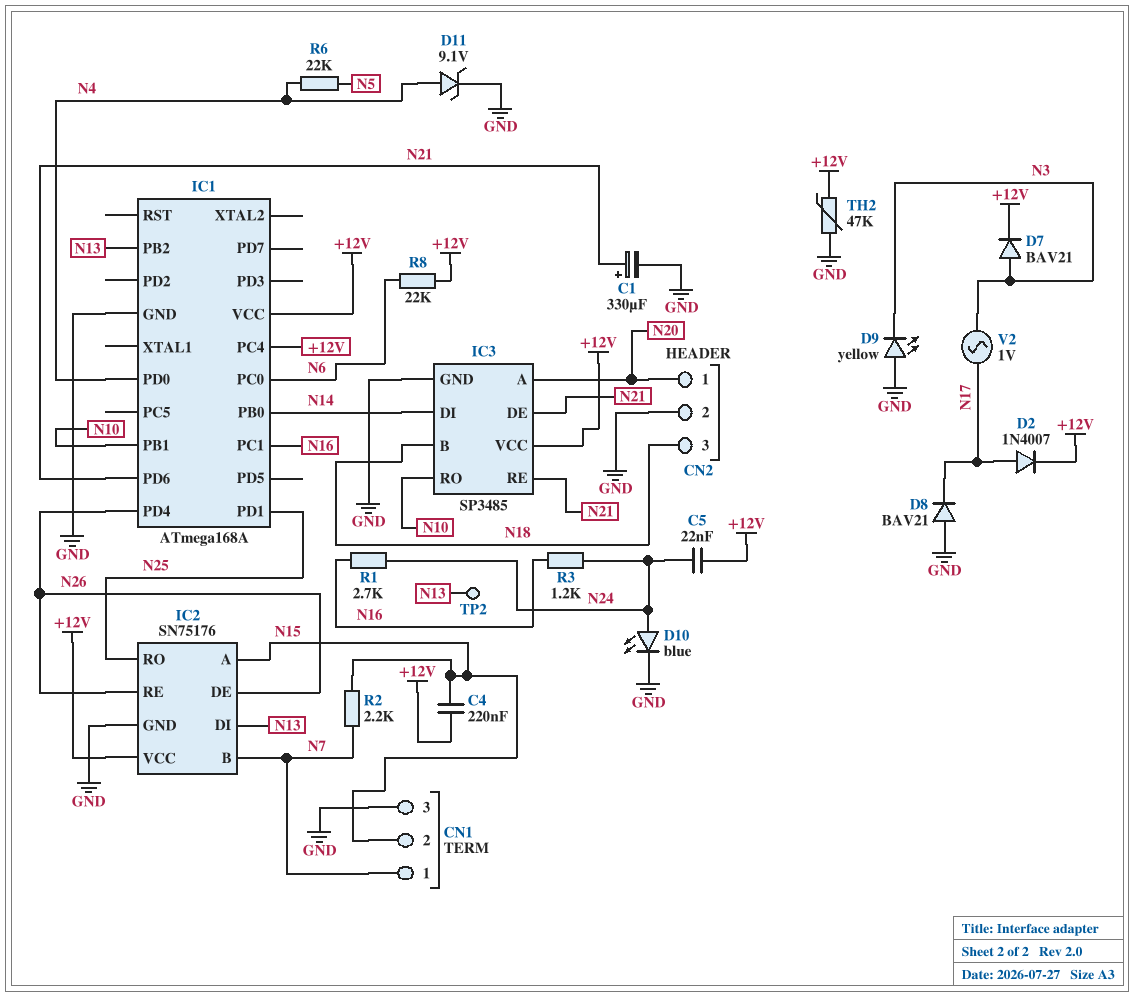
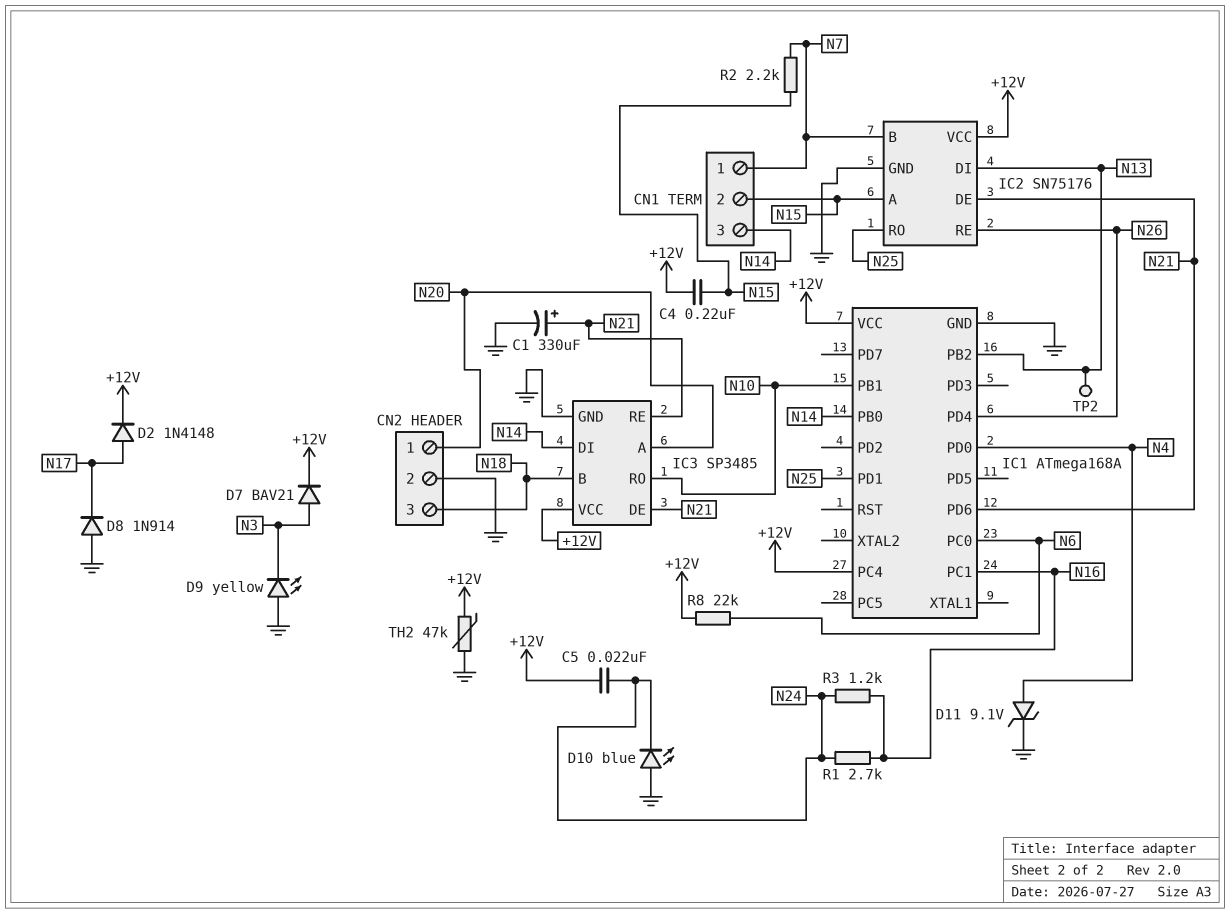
CN1 pin 3: GND -> N14
D2: diode 1N4007 (A N17, K +12V) -> diode 1N4148 (A N17, K +12V)
D8: diode BAV21 (A GND, K N17) -> diode 1N914 (A GND, K N17)
D10: LED blue (A N24, K GND) -> LED blue (A GND, K N24)
IC2 pin DE: N26 -> N21
R6: 22k (N4, N5) -> none
V2: AC 1V (N3, N17) -> none

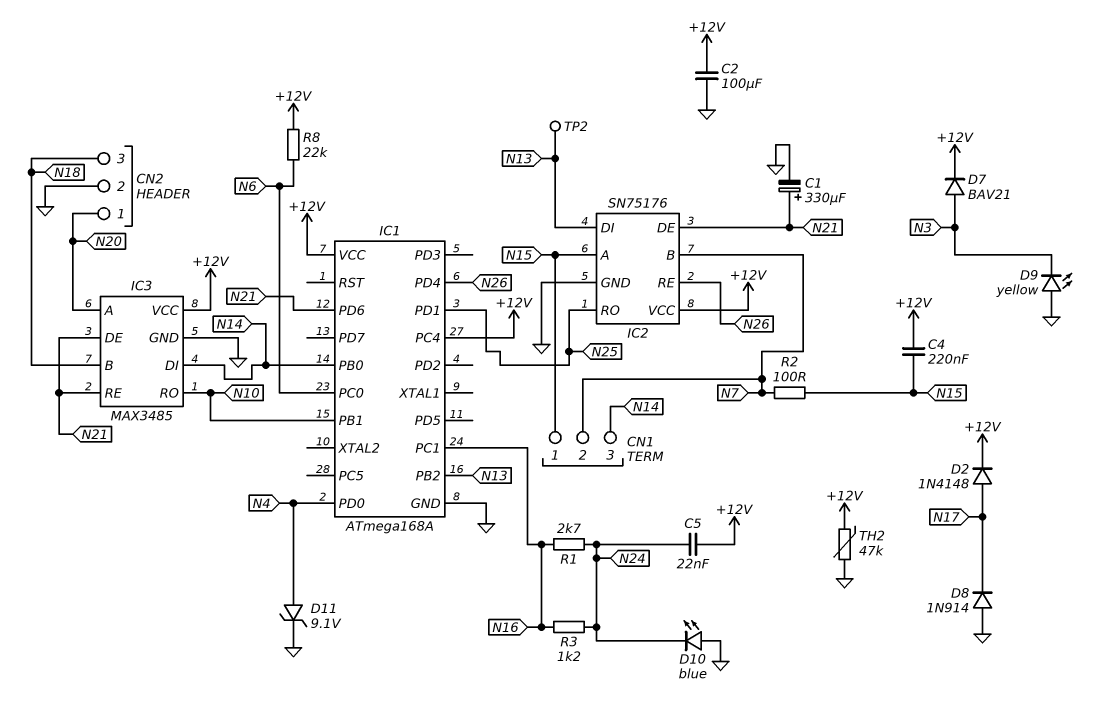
C2: none -> 100uF (+12V, GND)
CN1 pin 1: N7 -> N15
CN1 pin 2: N15 -> N7
IC3: SP3485 -> MAX3485
R2: 2.2k (N7, N15) -> 100 (N7, N15)

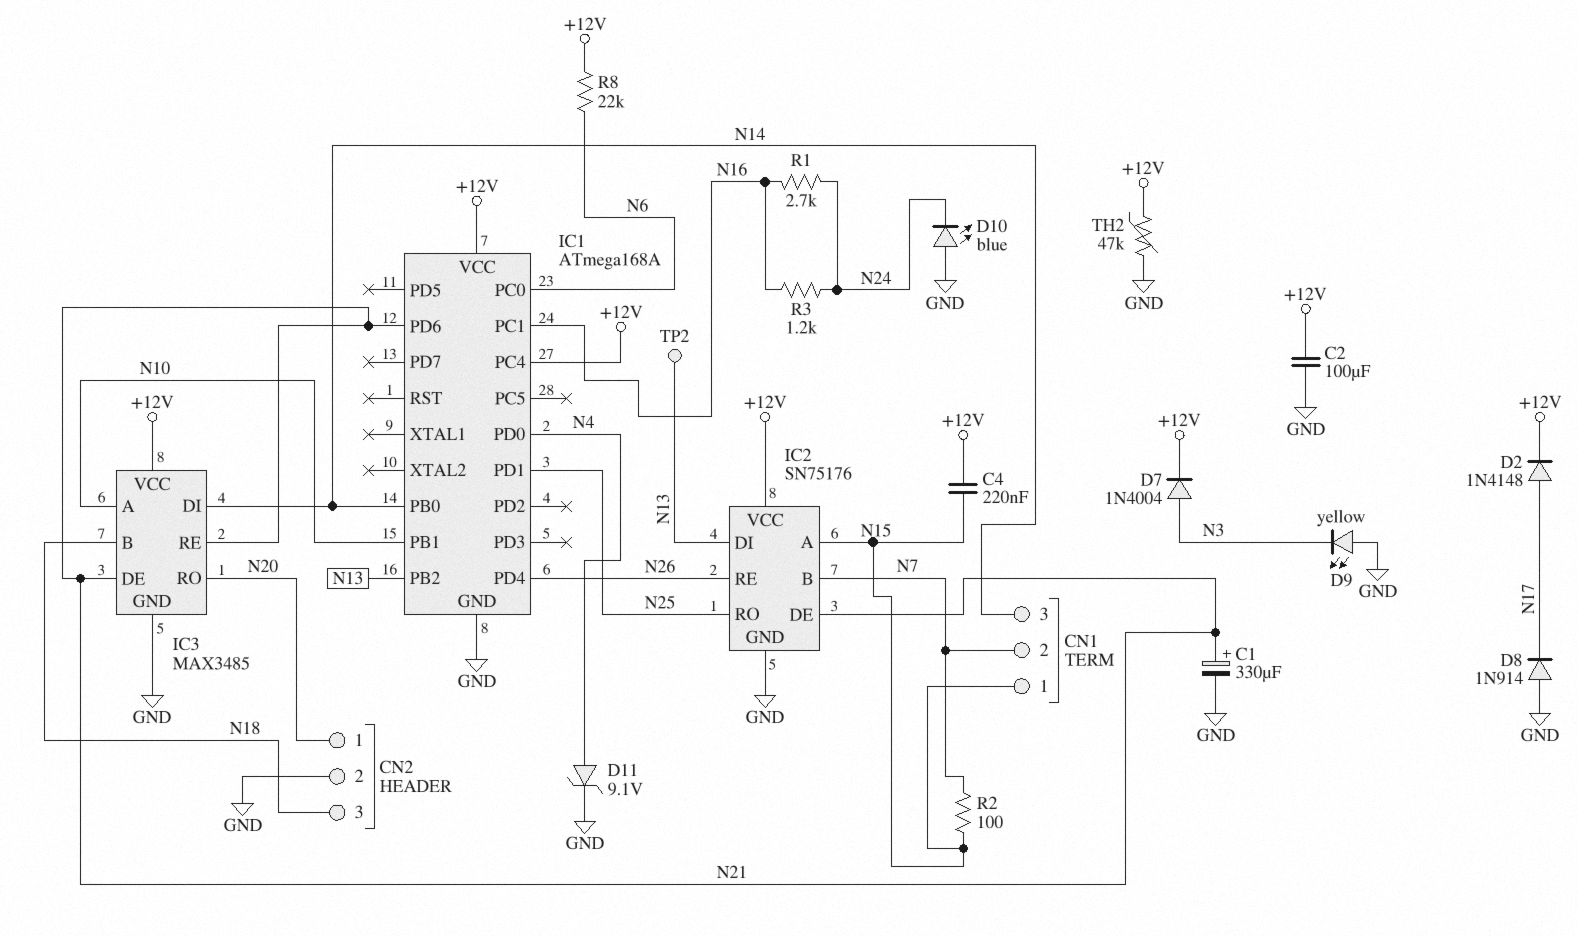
C5: 22nF (+12V, N24) -> none
D7: diode BAV21 (A N3, K +12V) -> diode 1N4004 (A N3, K +12V)
IC3 pin A: N20 -> N10
IC3 pin RO: N10 -> N20

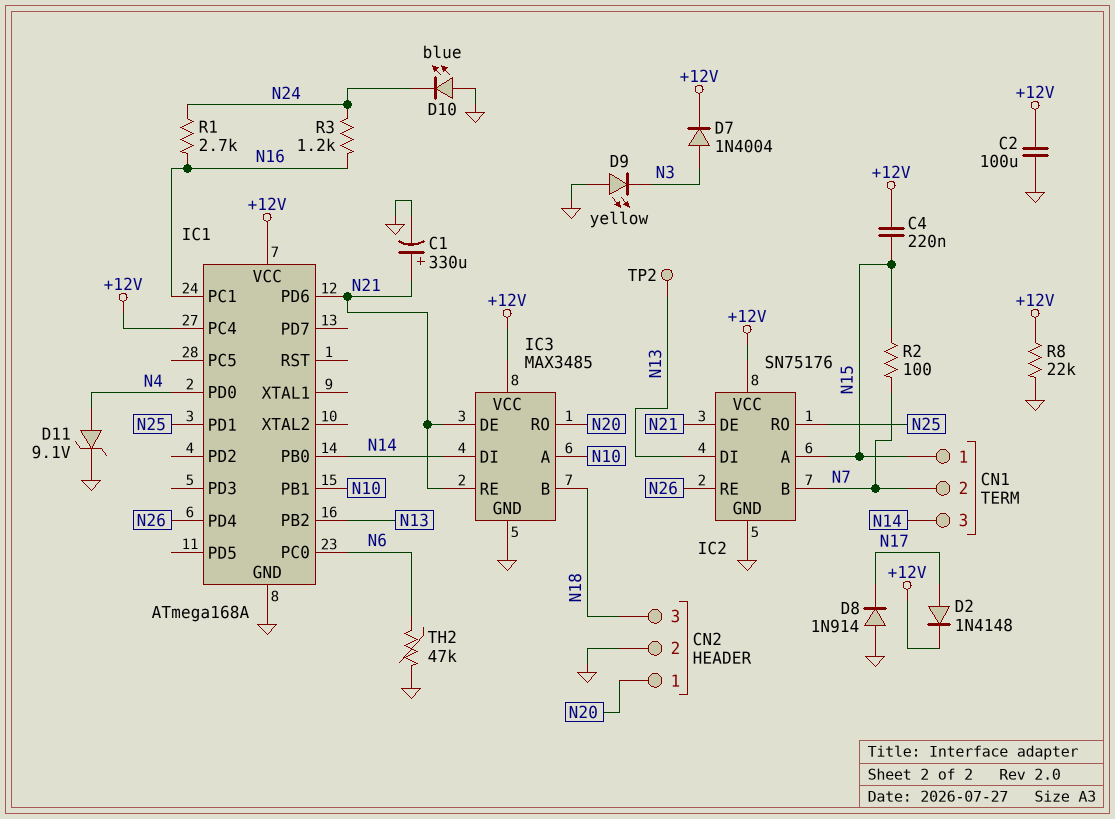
R8: 22k (+12V, N6) -> 22k (+12V, GND)
TH2: 47k (+12V, GND) -> 47k (GND, N6)

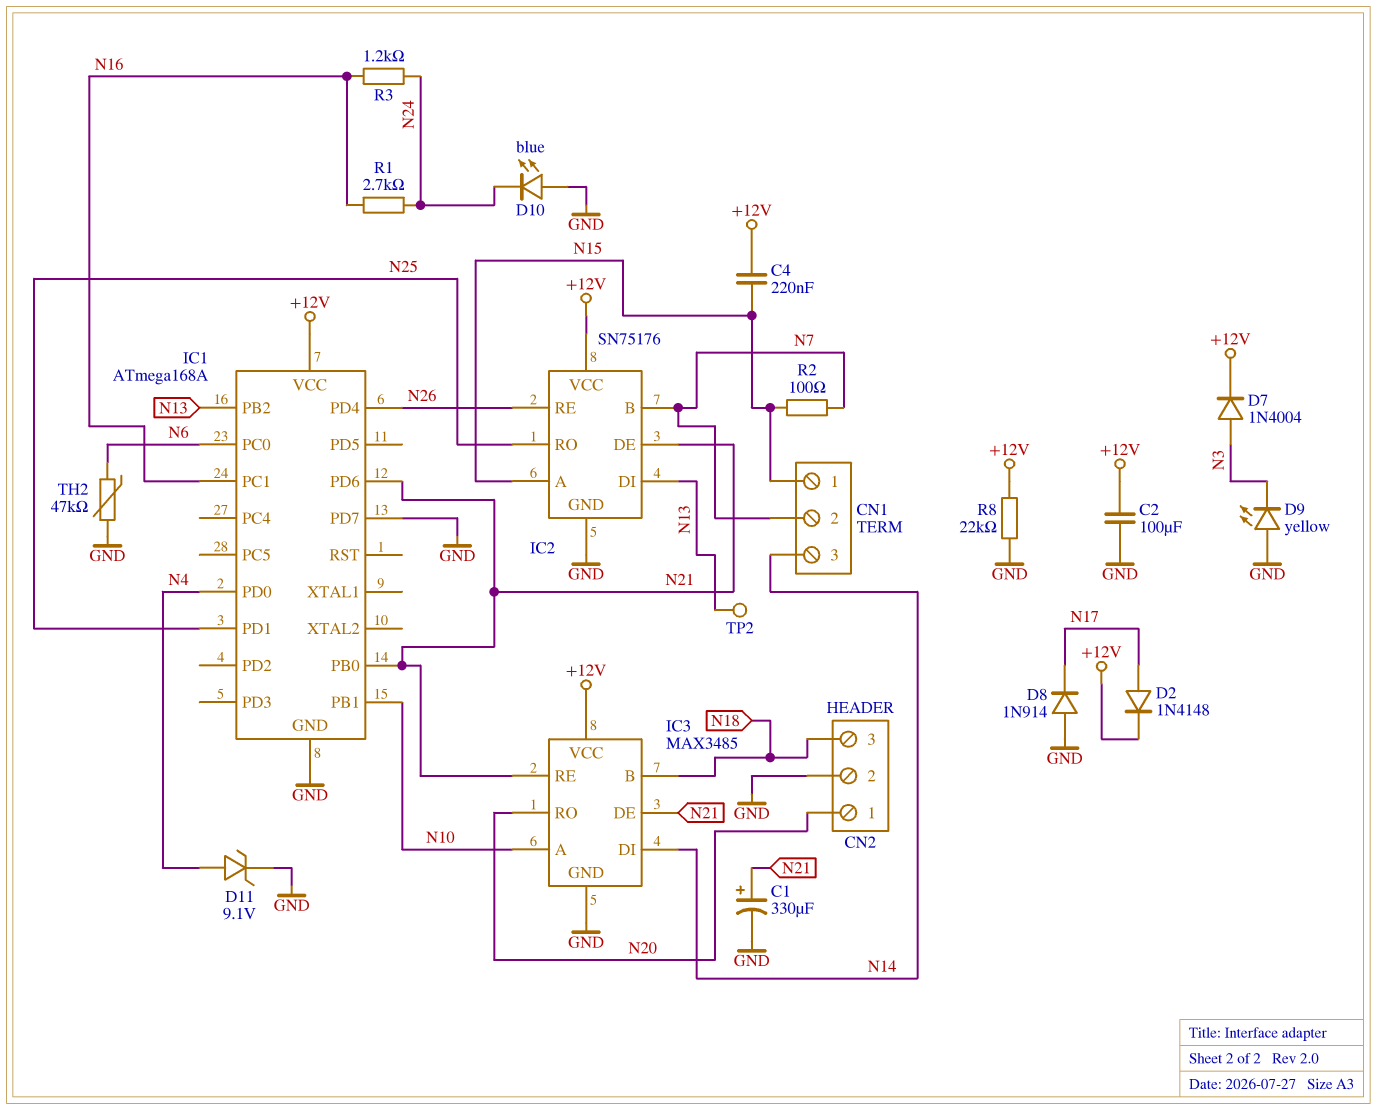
IC1 pin PB0: N14 -> N21
IC1 pin PC4: +12V -> none
IC1 pin PD7: none -> GND

